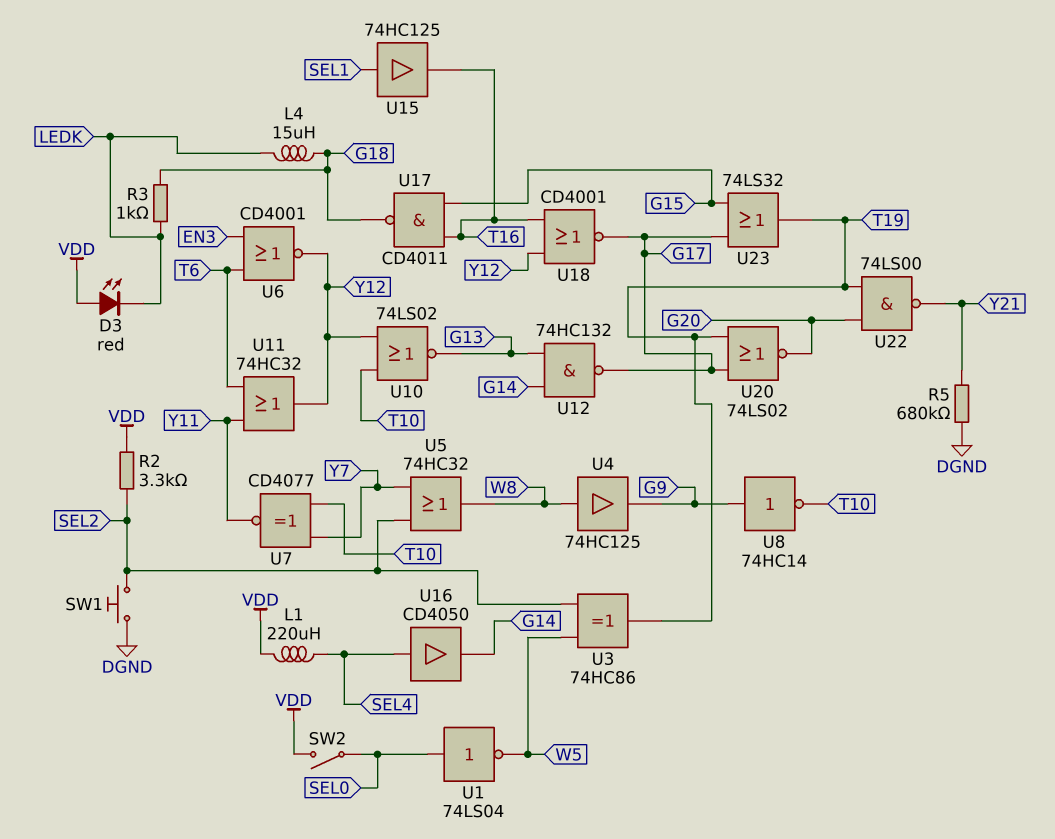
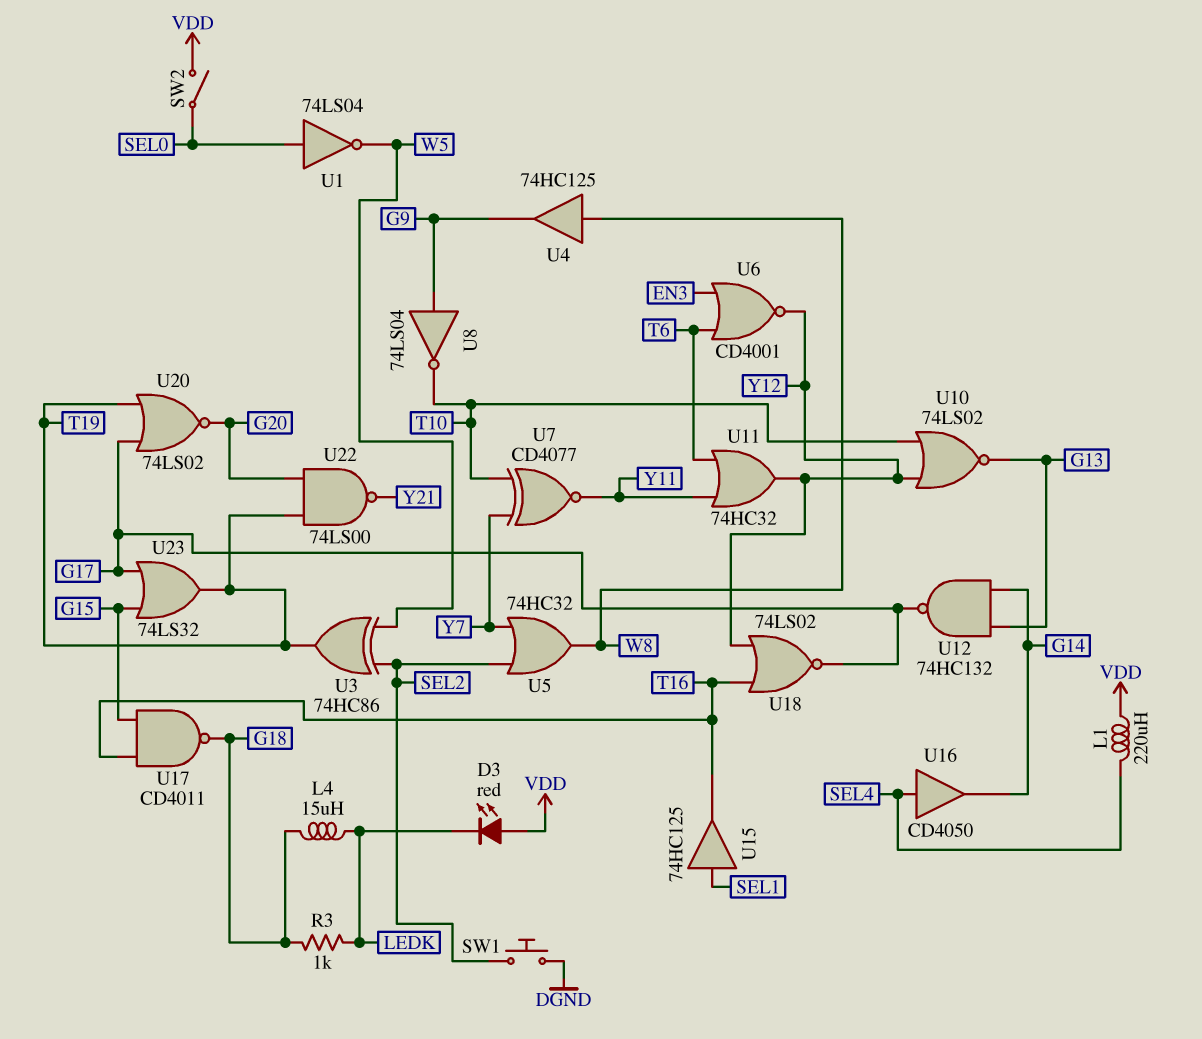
R2: 3.3k (SEL2, VDD) -> none
R5: 680k (DGND, Y21) -> none
U8: NOT 74HC14 (in G9, out T10) -> NOT 74LS04 (in G9, out T10)
U18: NOR CD4001 (in T16, in Y12, out G17) -> NOR 74LS02 (in T16, in Y12, out G17)

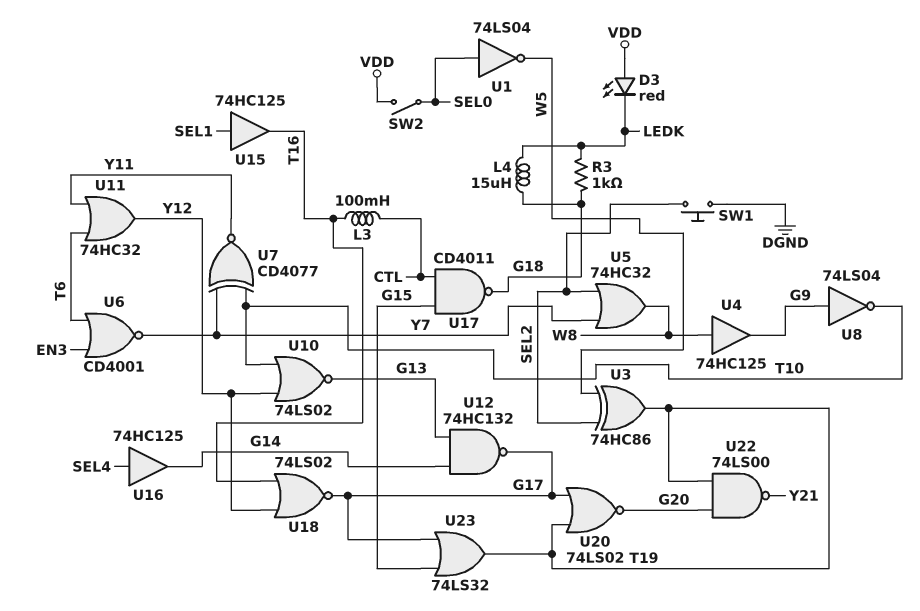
L1: 220uH (SEL4, VDD) -> none
L3: none -> 100mH (CTL, T16)
U6: NOR CD4001 (in EN3, in T6, out Y12) -> NOR CD4001 (in EN3, in T6, out Y7)
U16: buffer CD4050 (in SEL4, out G14) -> buffer 74HC125 (in SEL4, out G14)
U17: NAND CD4011 (in G15, in T16, out G18) -> NAND CD4011 (in CTL, in G15, out G18)

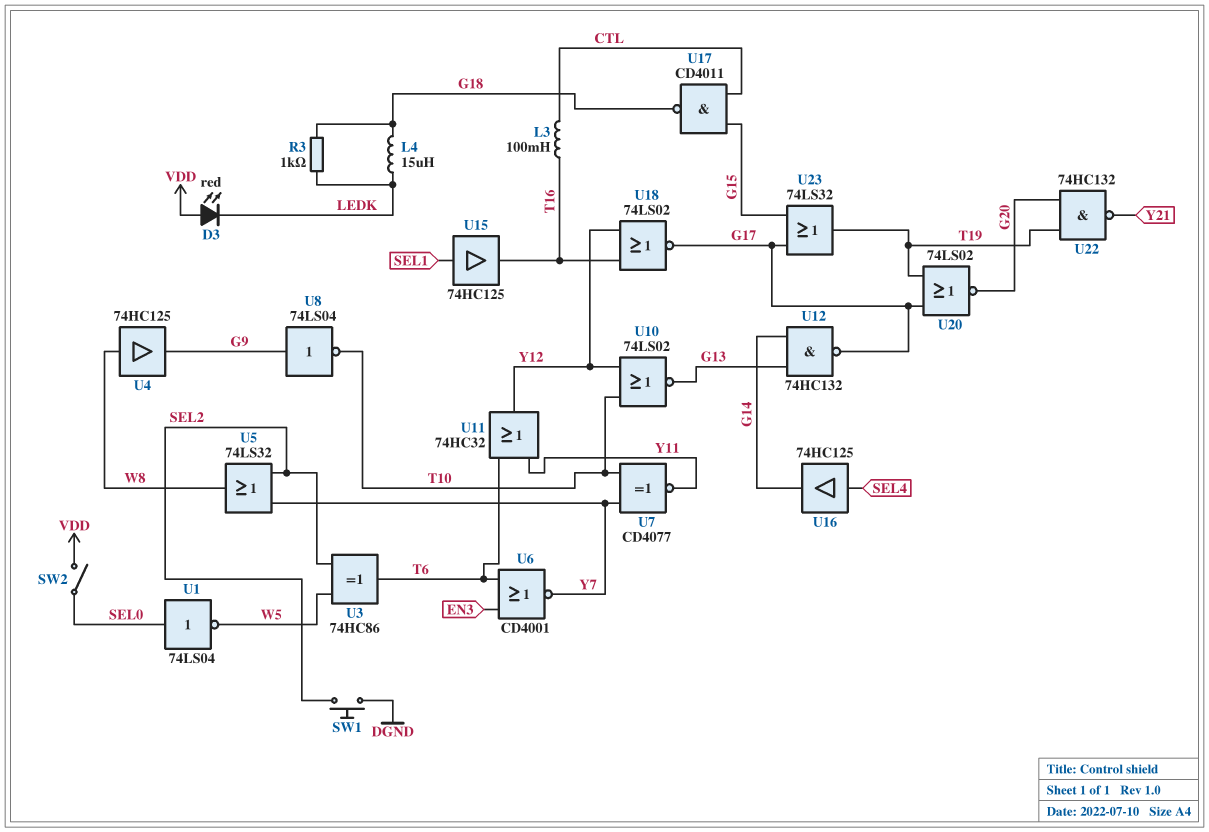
U3: XOR 74HC86 (in SEL2, in W5, out T19) -> XOR 74HC86 (in SEL2, in W5, out T6)
U5: OR 74HC32 (in SEL2, in Y7, out W8) -> OR 74LS32 (in SEL2, in Y7, out W8)
U22: NAND 74LS00 (in G20, in T19, out Y21) -> NAND 74HC132 (in G20, in T19, out Y21)

